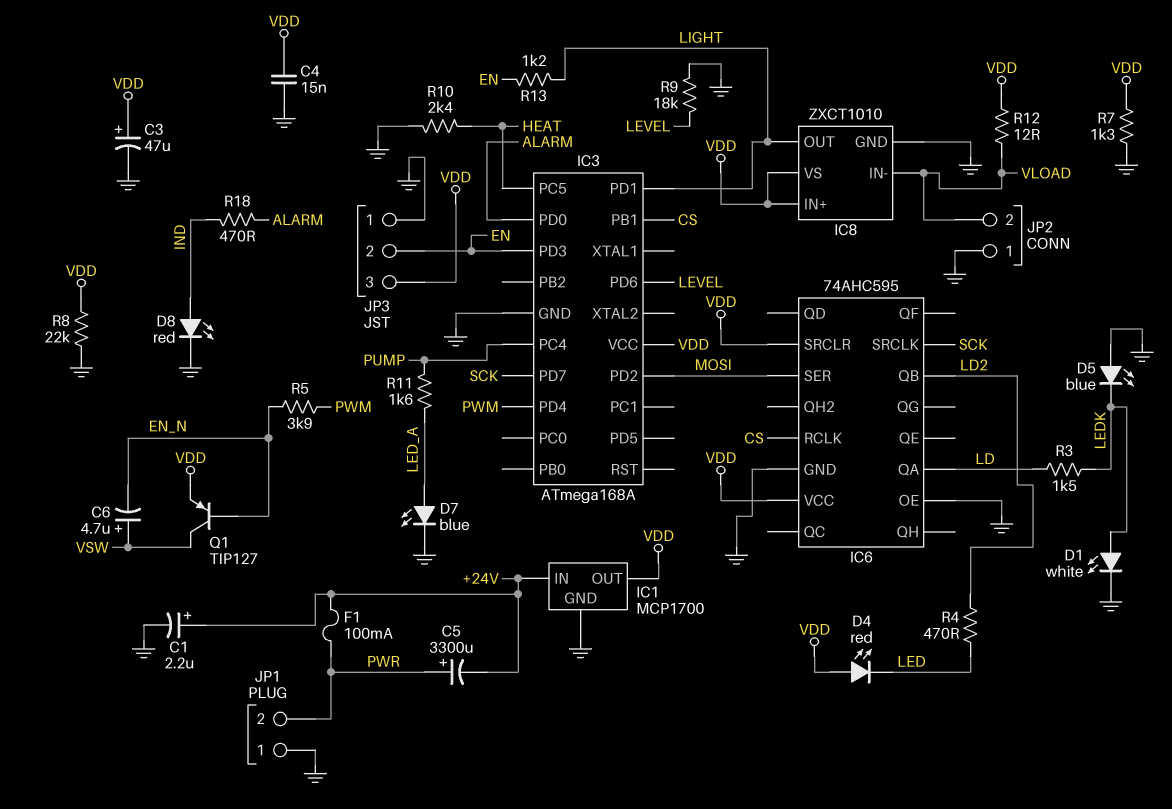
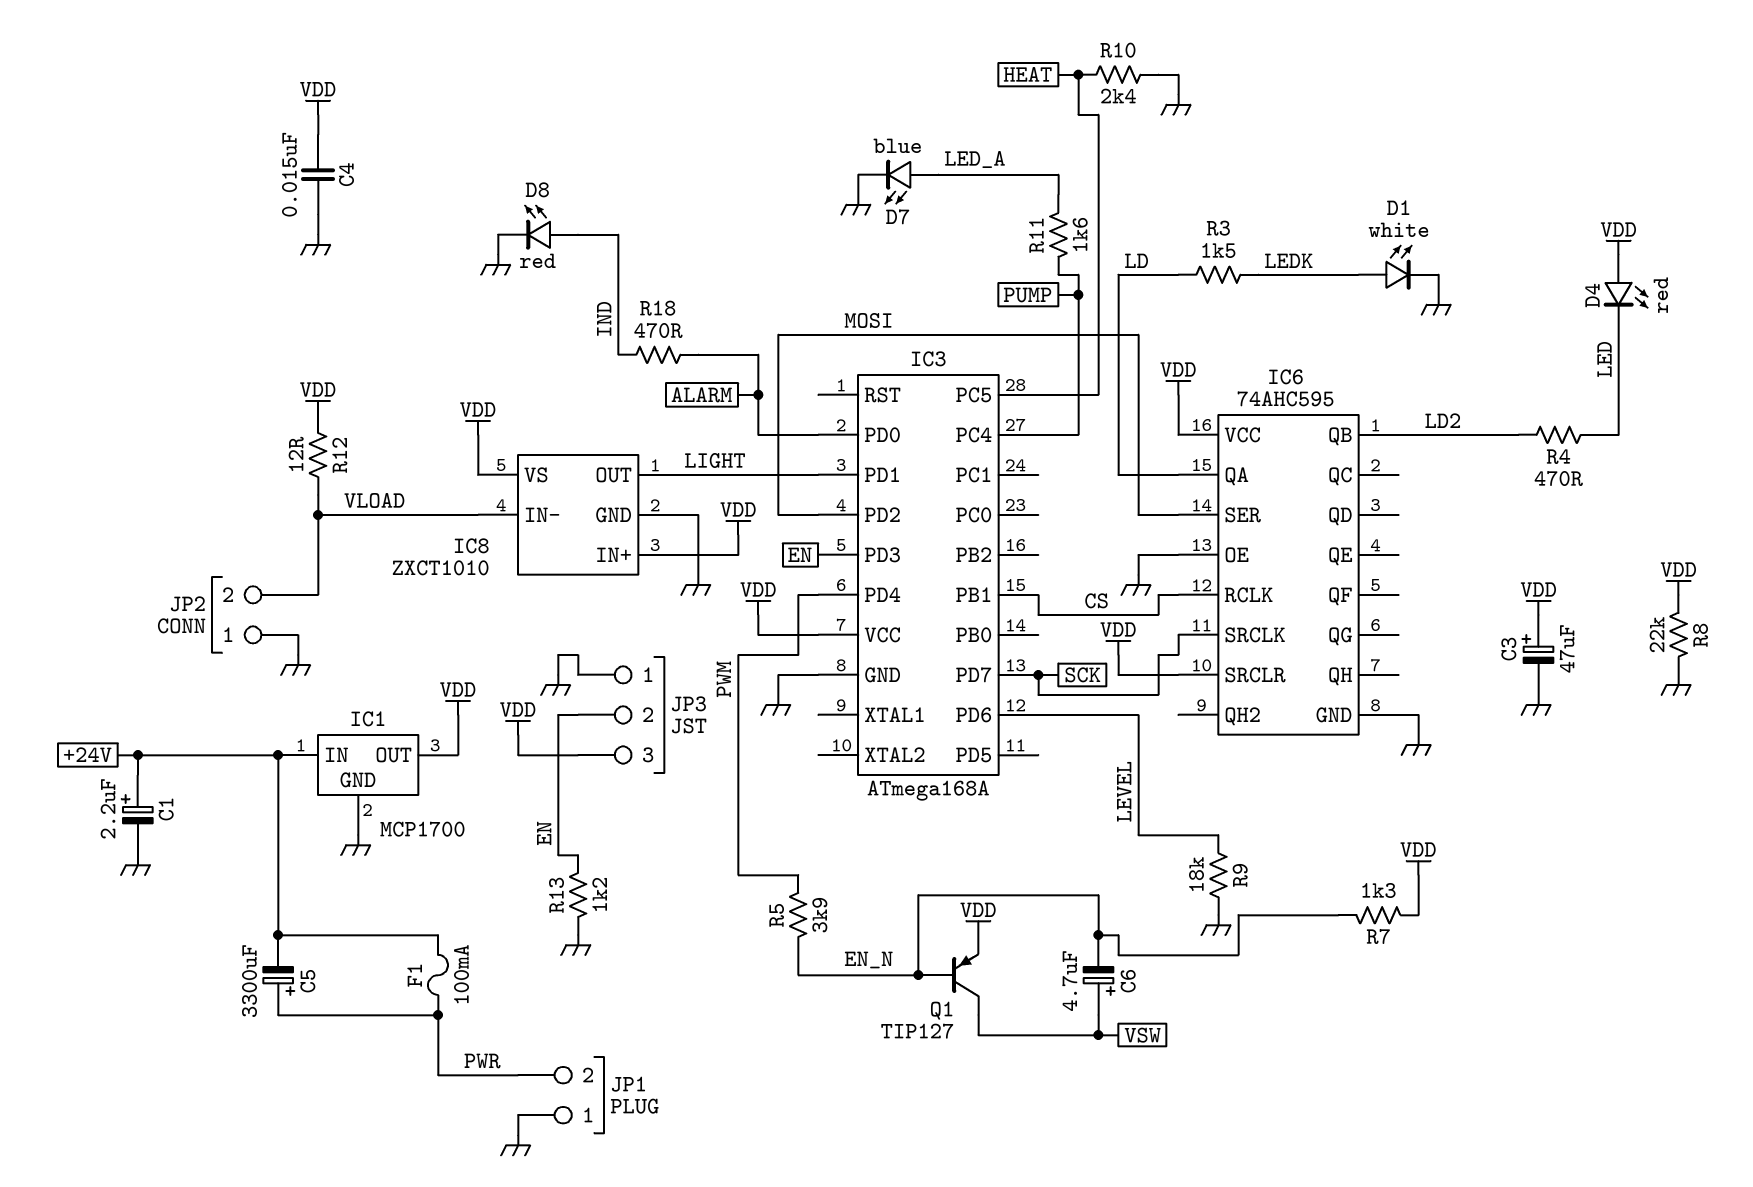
D5: LED blue (A GND, K LEDK) -> none
R7: 1.3k (GND, VDD) -> 1.3k (EN_N, VDD)
R13: 1.2k (EN, LIGHT) -> 1.2k (EN, GND)

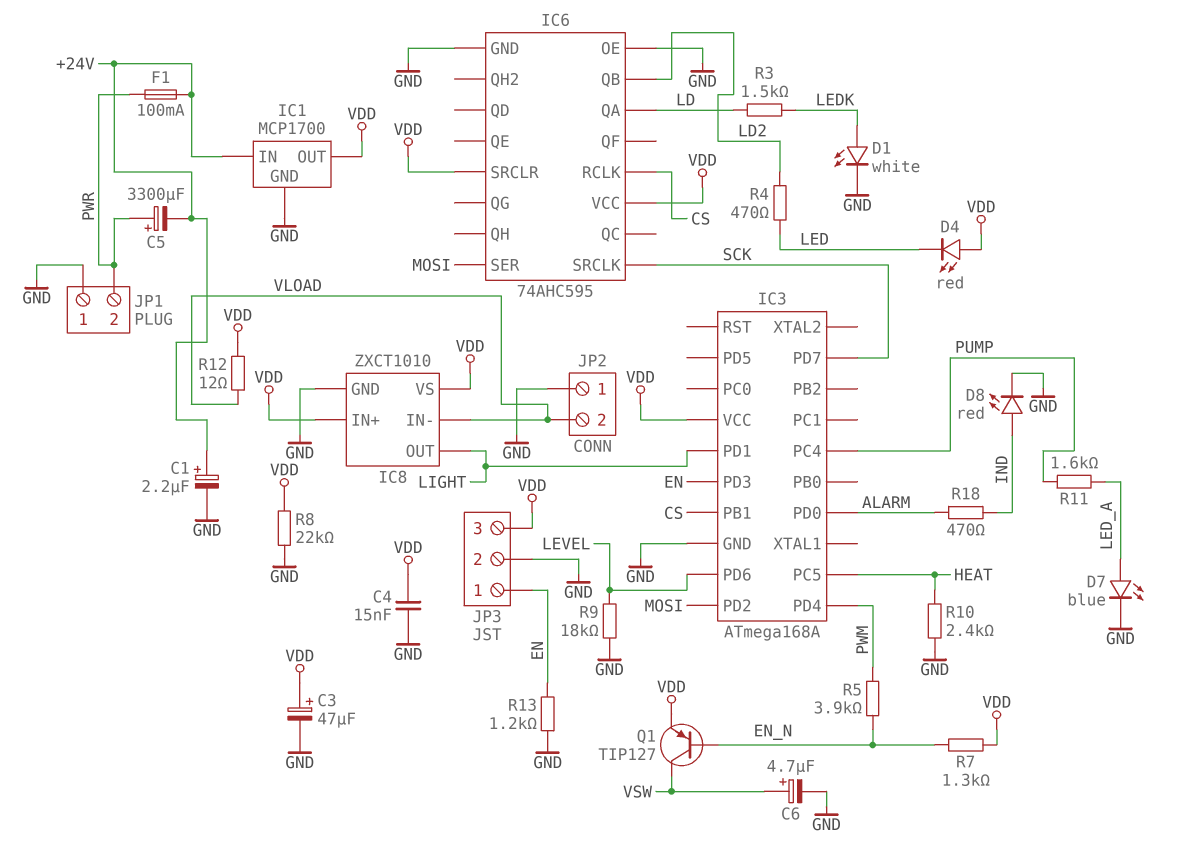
C6: 4.7uF (plus VSW, minus EN_N) -> 4.7uF (plus VSW, minus GND)
JP3 pin 1: GND -> EN
JP3 pin 2: EN -> GND

